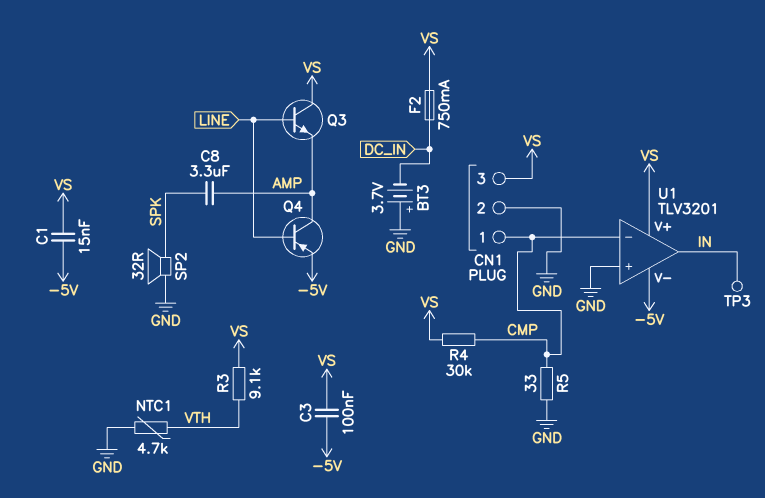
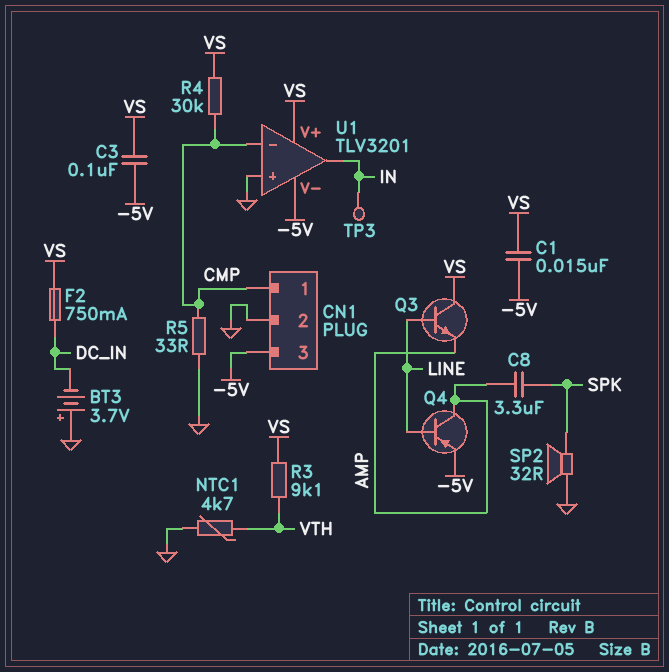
CN1 pin 3: VS -> -5V

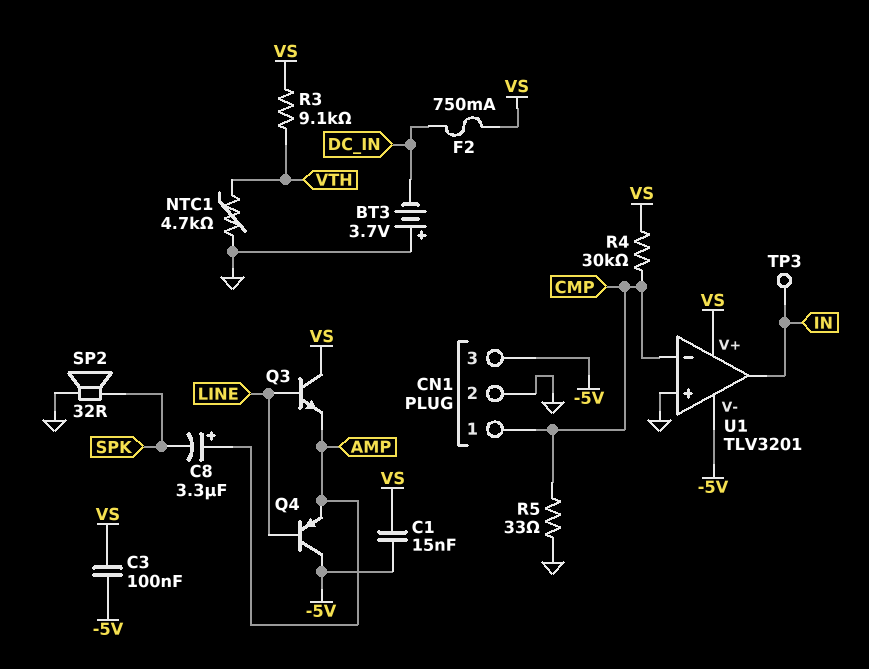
C8: 3.3uF (AMP, SPK) -> 3.3uF (plus AMP, minus SPK)
Q4: PNP (B LINE, C AMP, E -5V) -> PNP (B LINE, C -5V, E AMP)

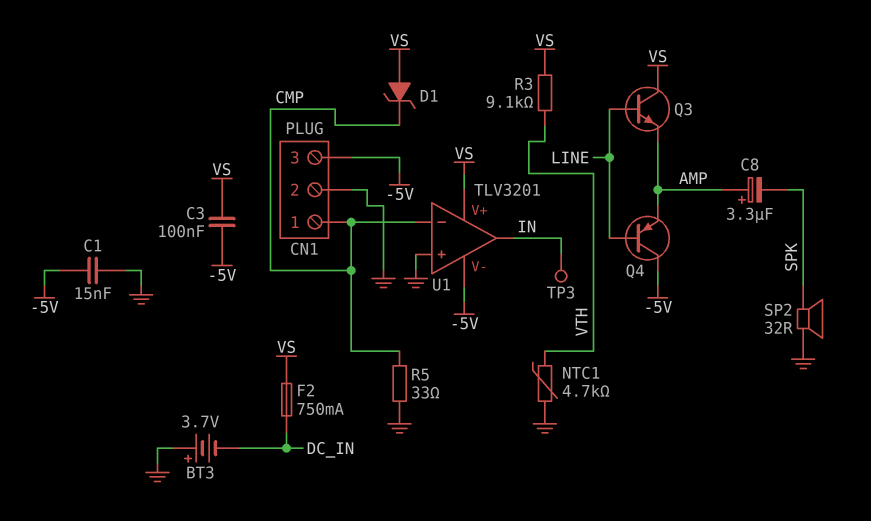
C1: 15nF (-5V, VS) -> 15nF (-5V, GND)
D1: none -> zener (A VS, K CMP)
R4: 30k (CMP, VS) -> none

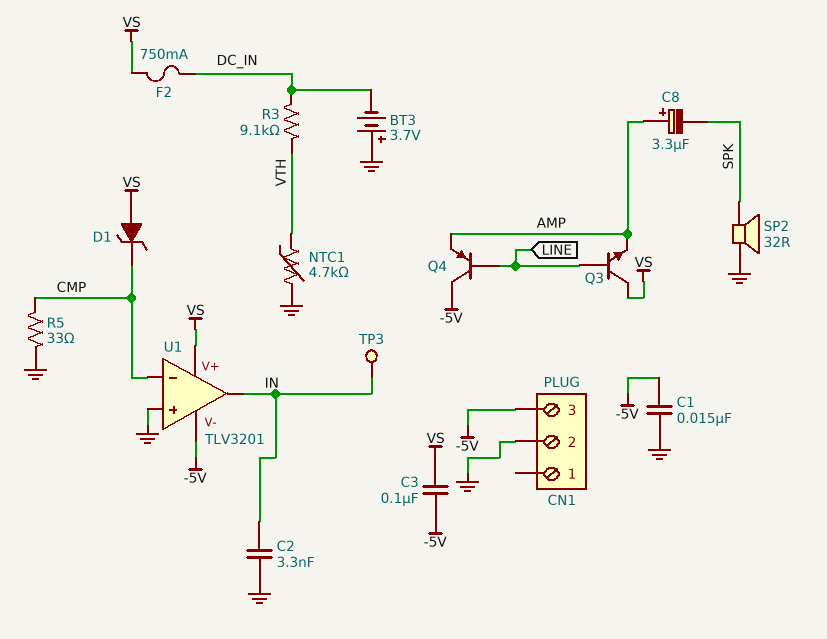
C2: none -> 3.3nF (GND, IN)
CN1 pin 1: CMP -> none
R3: 9.1k (VS, VTH) -> 9.1k (DC_IN, VTH)

